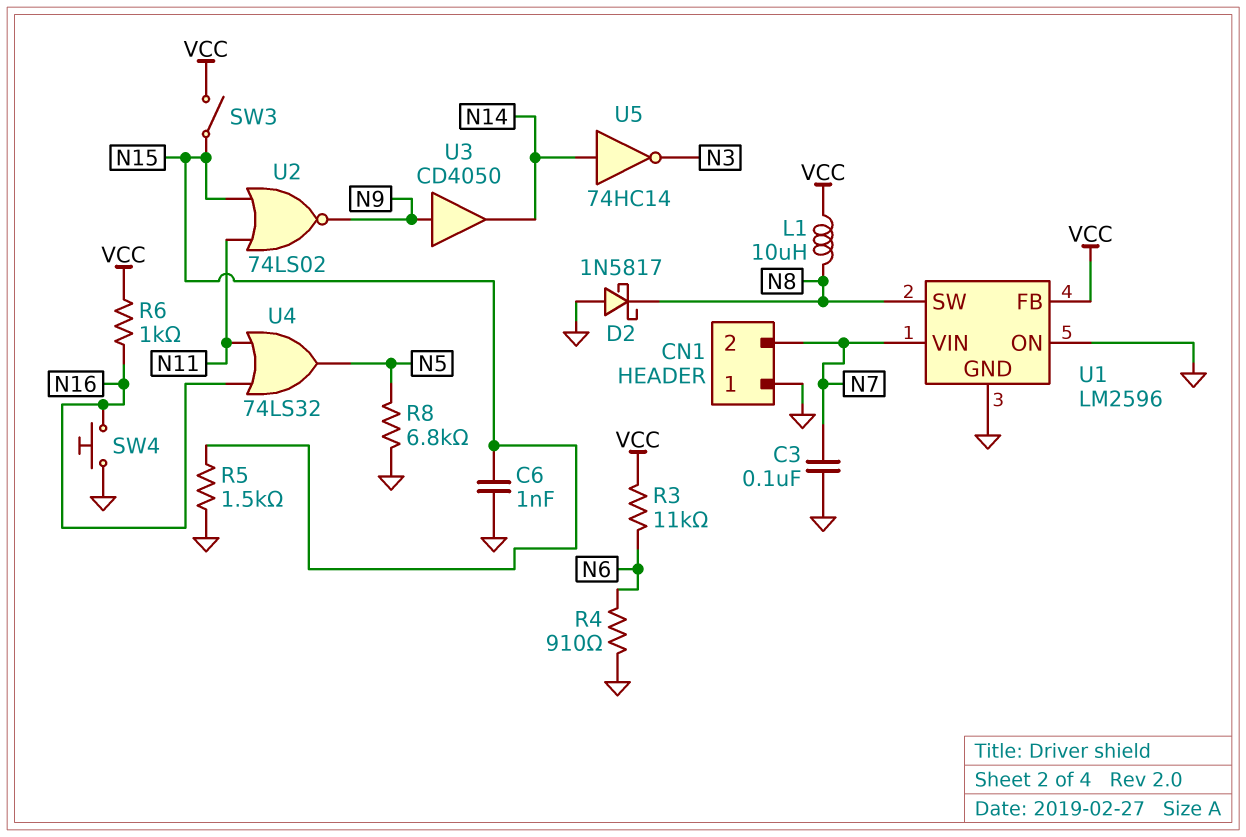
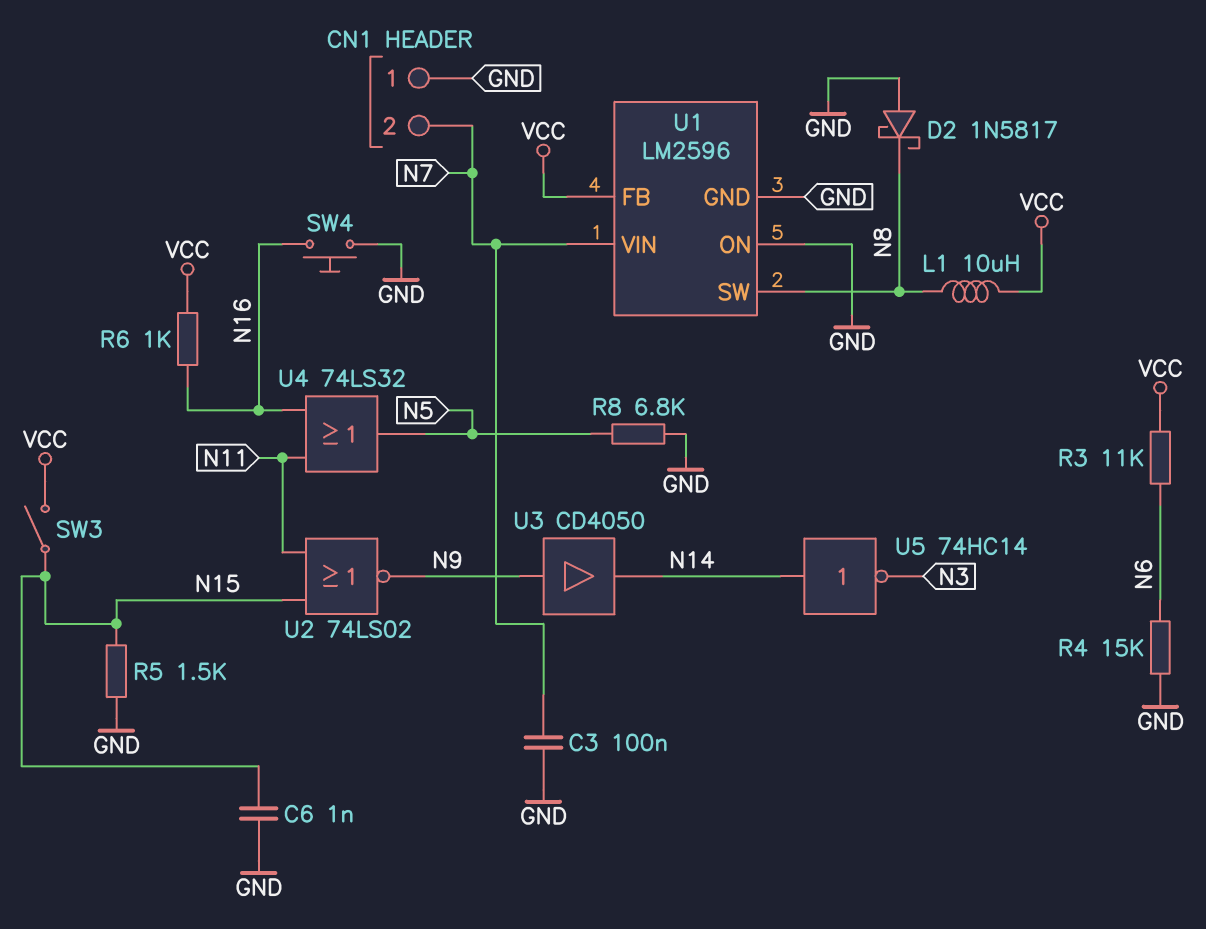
R4: 910 (GND, N6) -> 15k (GND, N6)

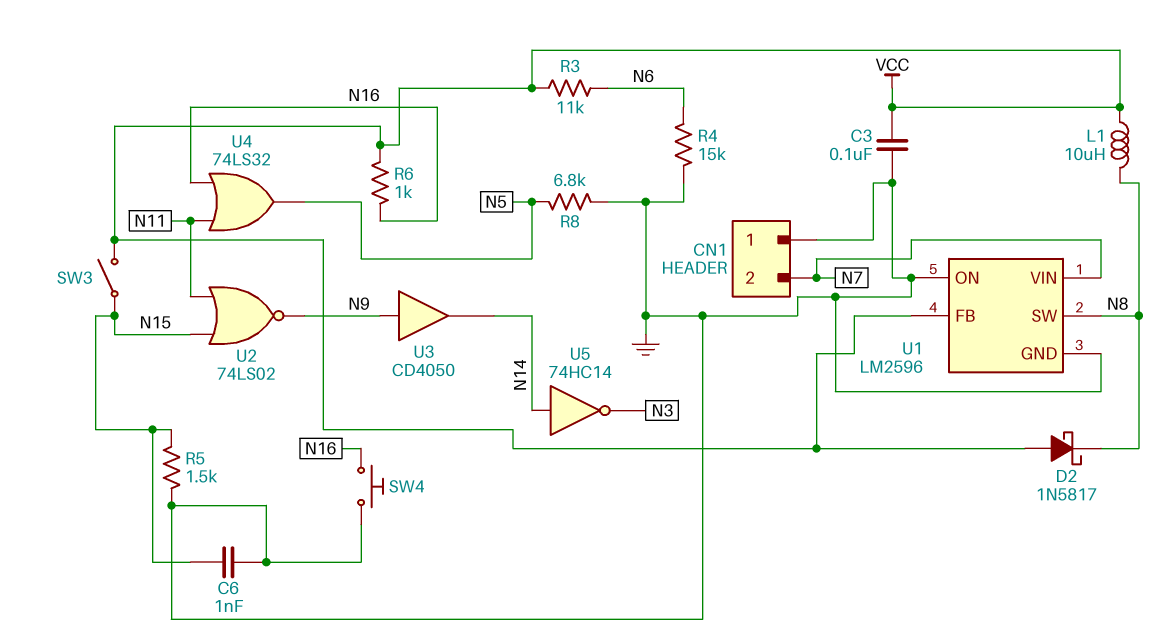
C3: 100nF (GND, N7) -> 100nF (GND, VCC)
D2: schottky 1N5817 (A GND, K N8) -> schottky 1N5817 (A VCC, K N8)

